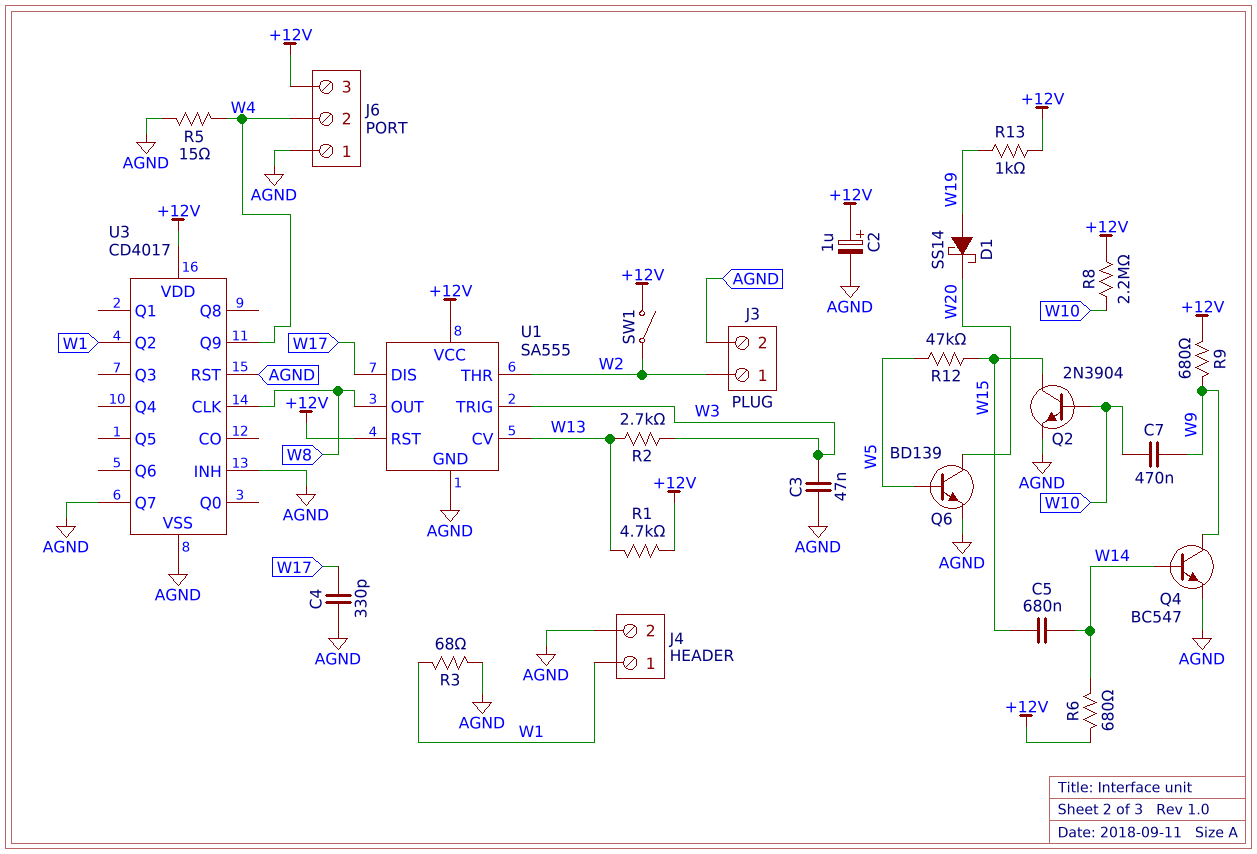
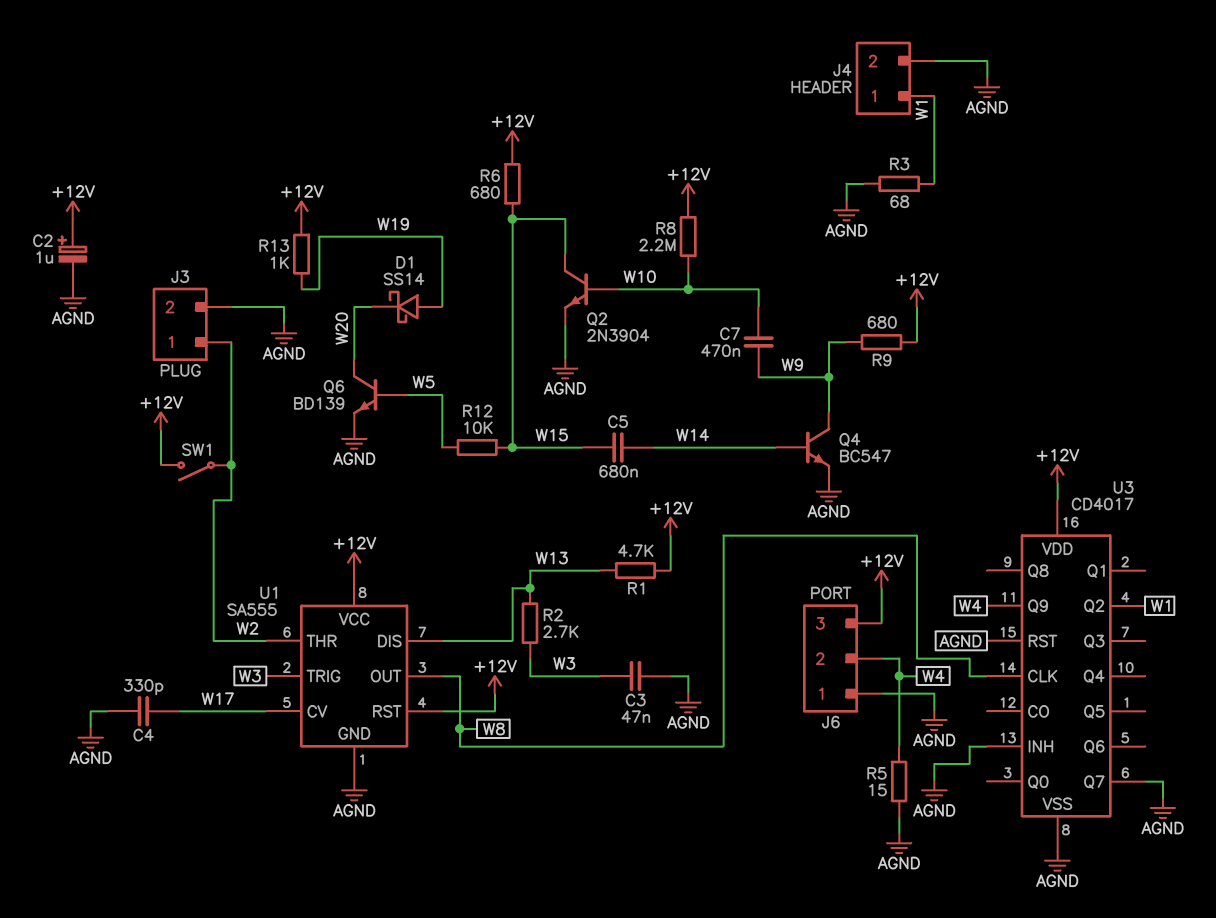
R6: 680 (+12V, W14) -> 680 (+12V, W15)
R12: 47k (W5, W15) -> 10k (W5, W15)
U1 pin CV: W13 -> W17
U1 pin DIS: W17 -> W13

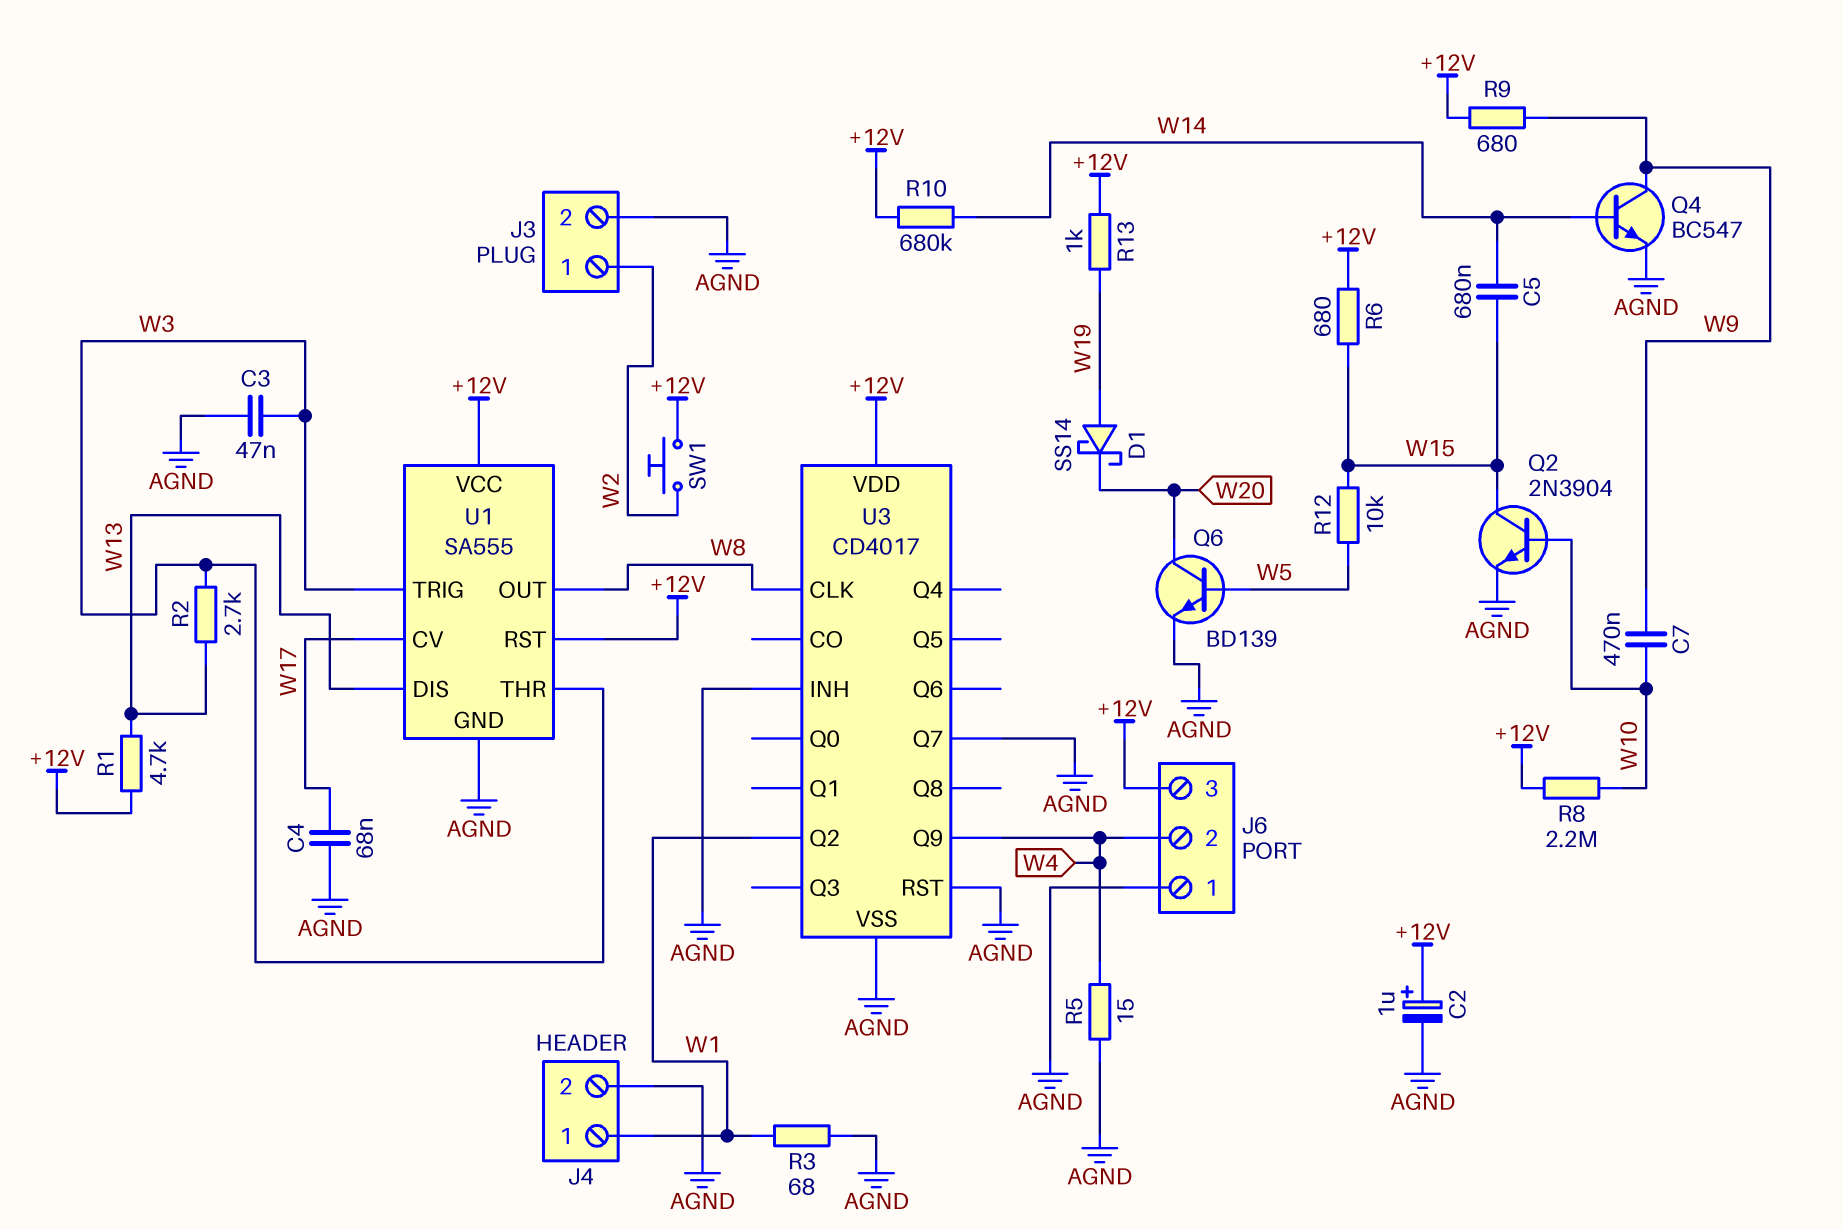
C4: 330pF (AGND, W17) -> 68nF (AGND, W17)
R10: none -> 680k (+12V, W14)
SW1: switch (+12V, W2) -> button (+12V, W2)
U1 pin THR: W2 -> W3

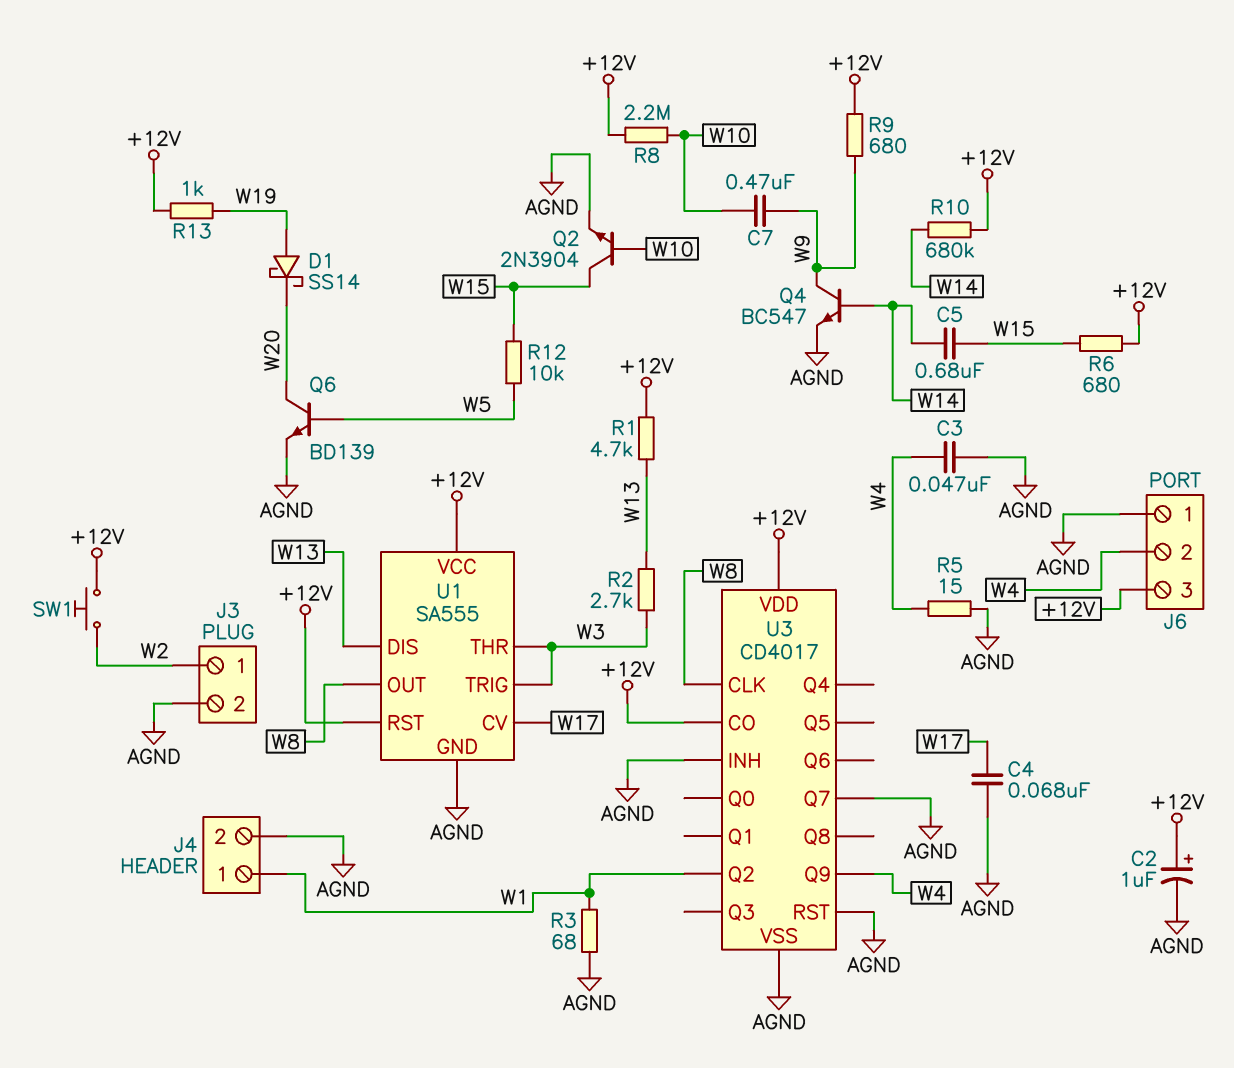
C3: 47nF (AGND, W3) -> 47nF (AGND, W4)
U3 pin CO: none -> +12V

